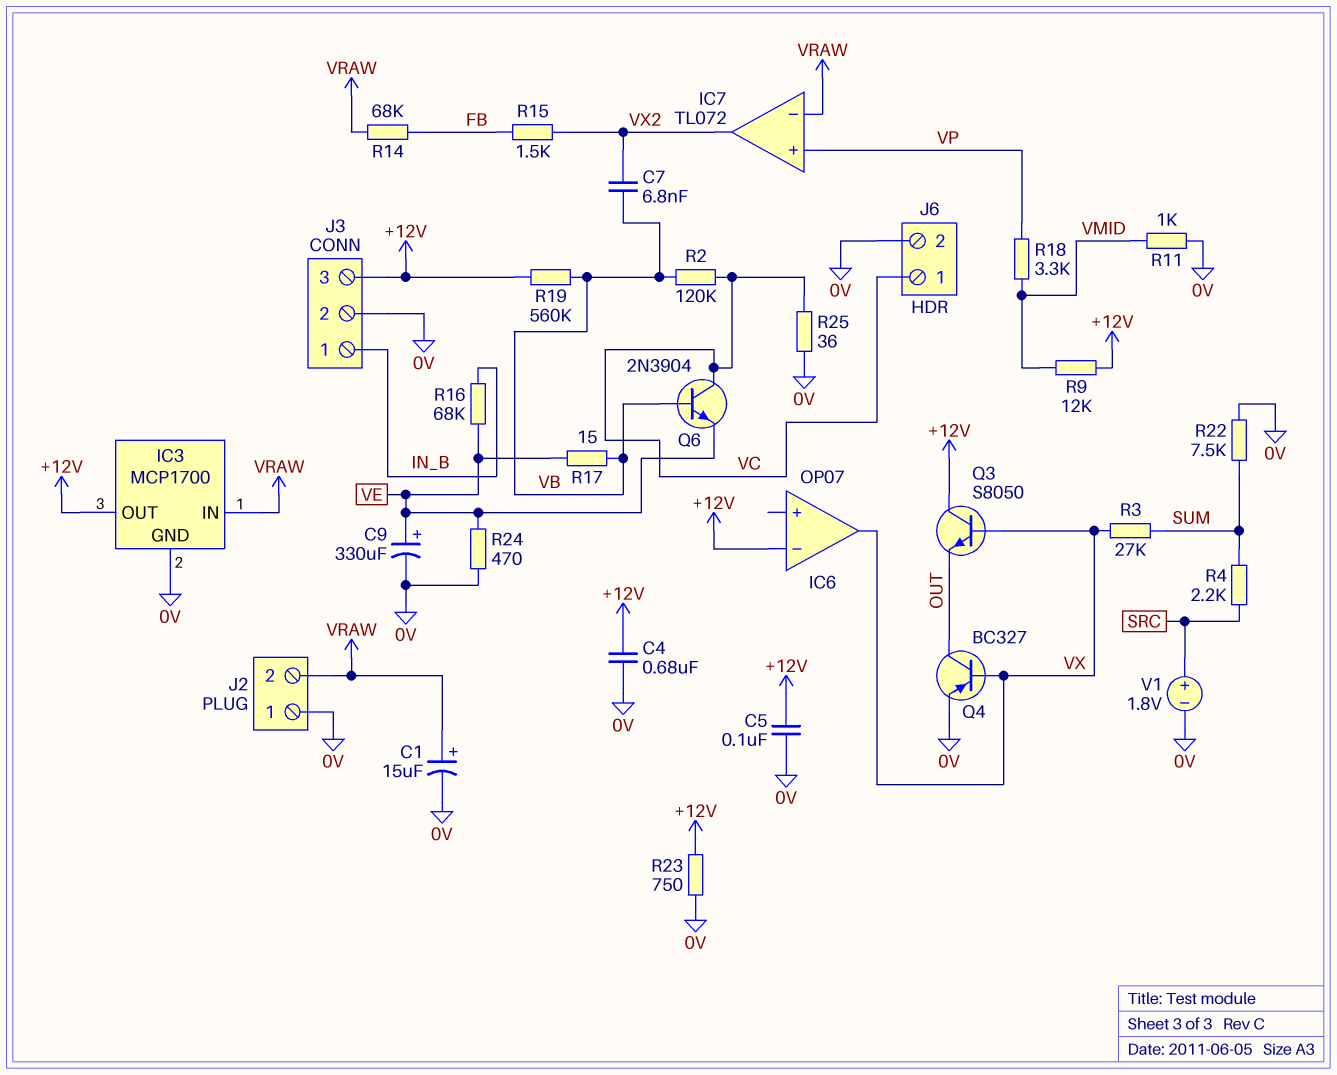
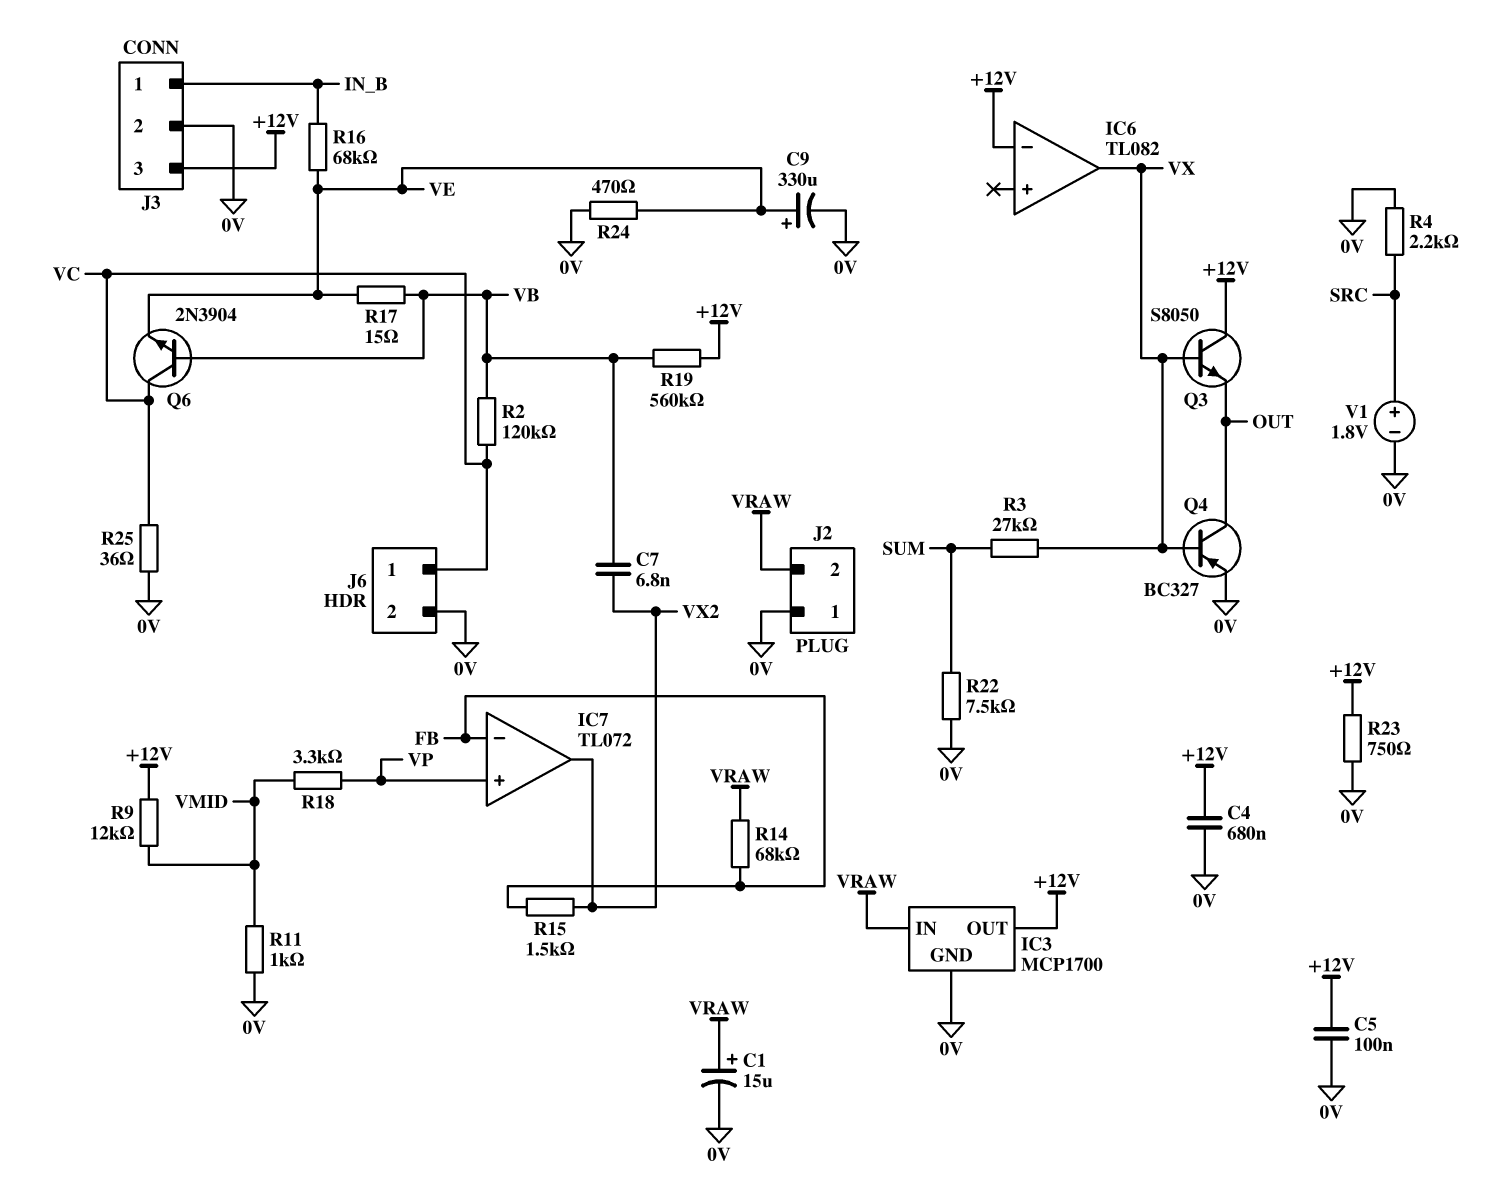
IC6: OP07 -> TL082
IC7 pin in-: VRAW -> FB
R4: 2.2k (SRC, SUM) -> 2.2k (0V, SRC)

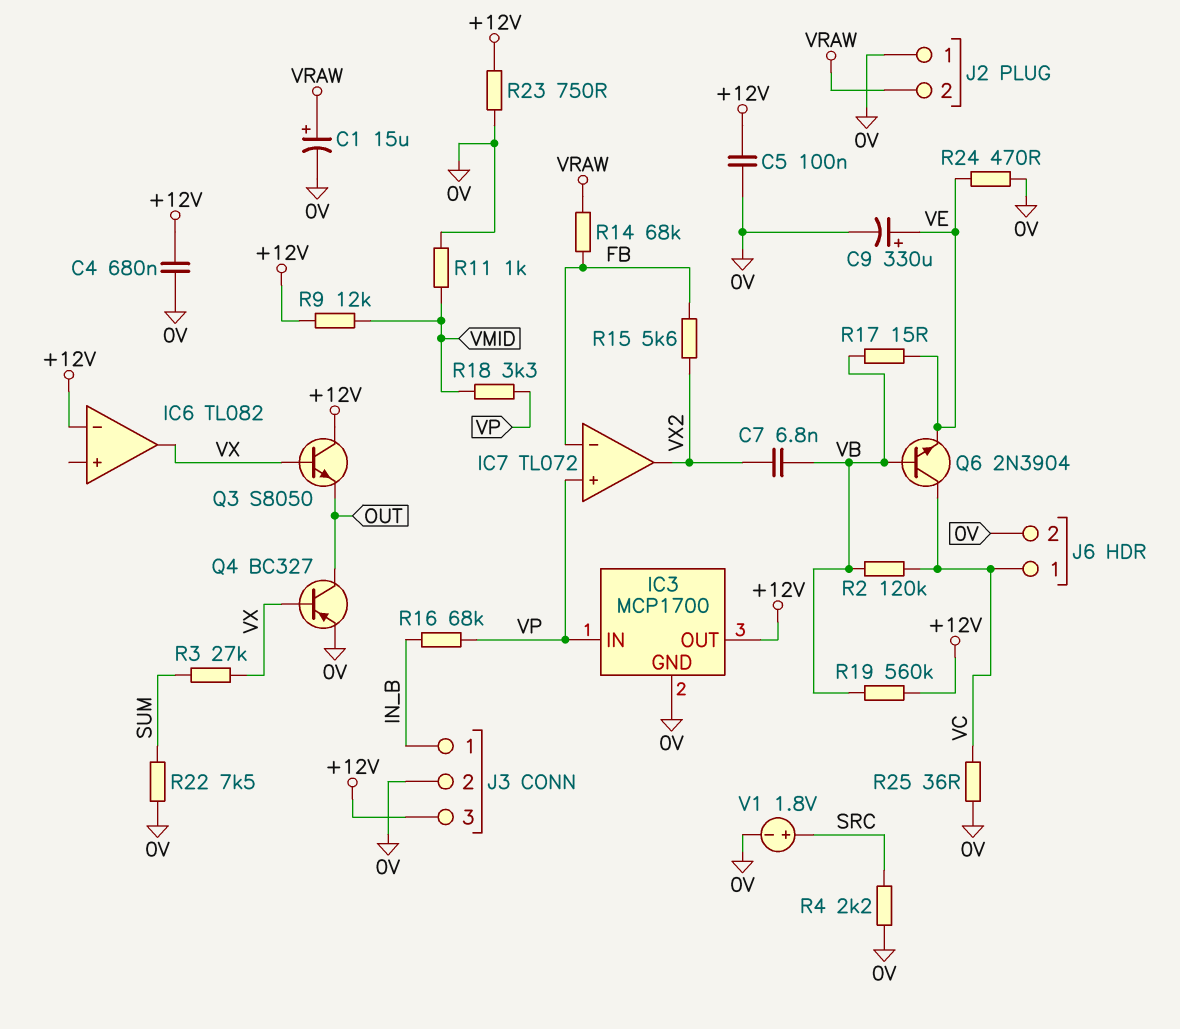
IC3 pin IN: VRAW -> VP
R15: 1.5k (FB, VX2) -> 5.6k (FB, VX2)
R16: 68k (IN_B, VE) -> 68k (IN_B, VP)

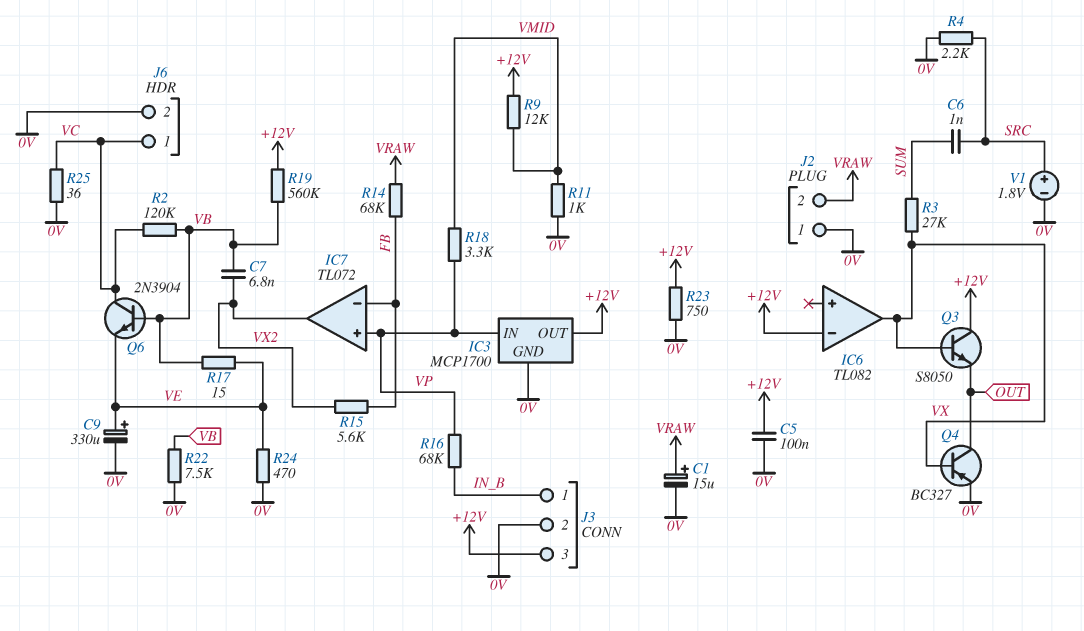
C4: 680nF (+12V, 0V) -> none
C6: none -> 1nF (SRC, SUM)
R22: 7.5k (0V, SUM) -> 7.5k (0V, VB)

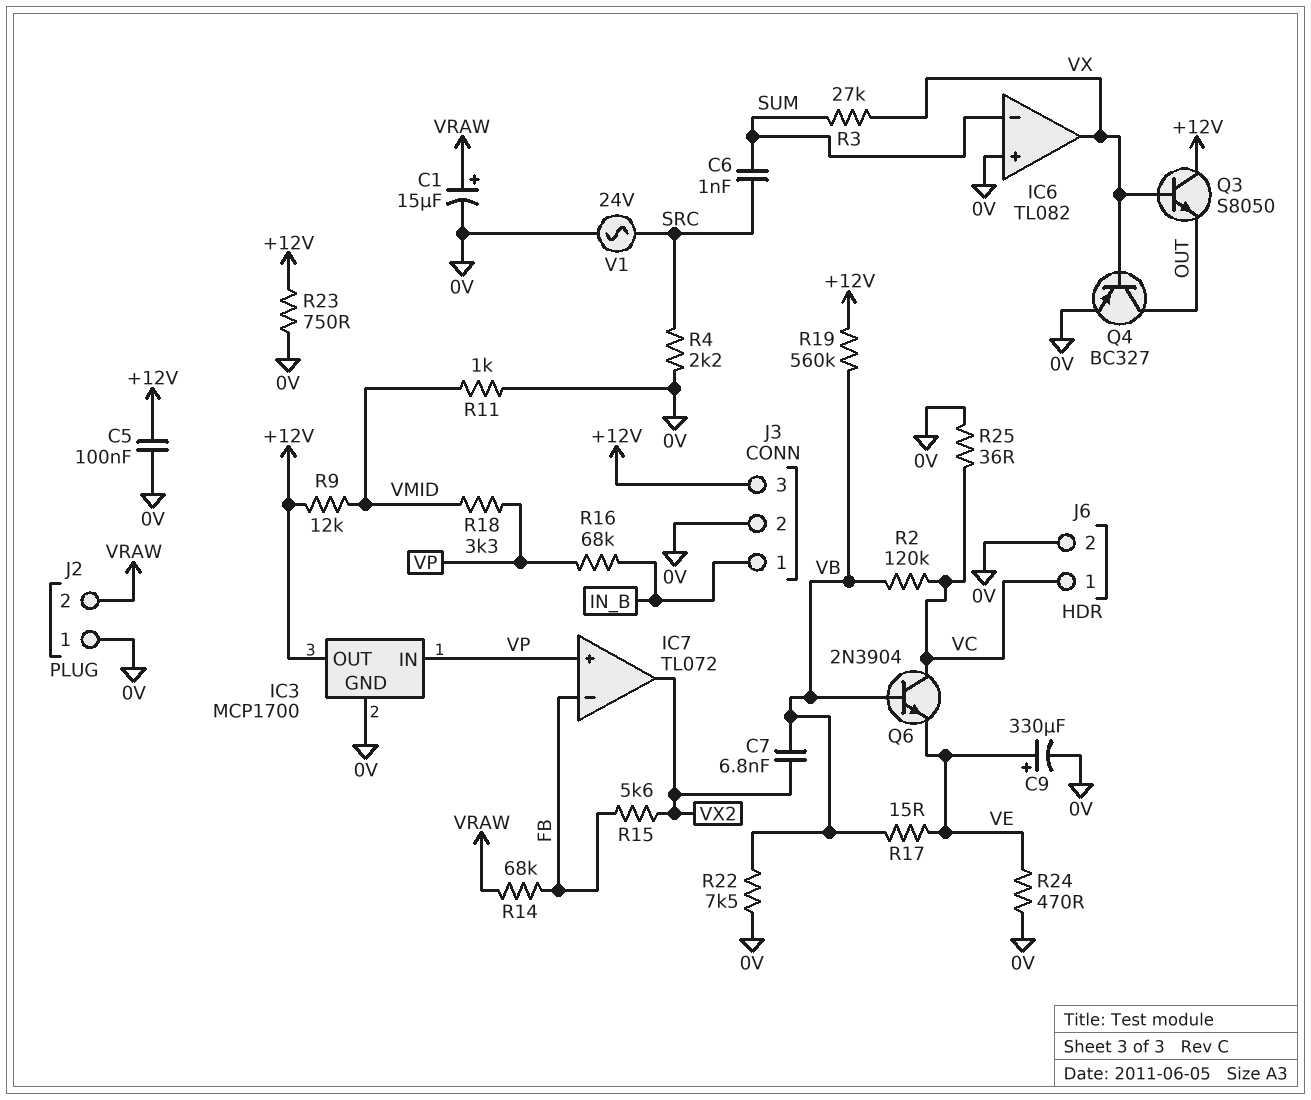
IC6 pin in+: none -> 0V
IC6 pin in-: +12V -> SUM
V1: 1.8V (plus SRC, minus 0V) -> AC 24V (0V, SRC)

